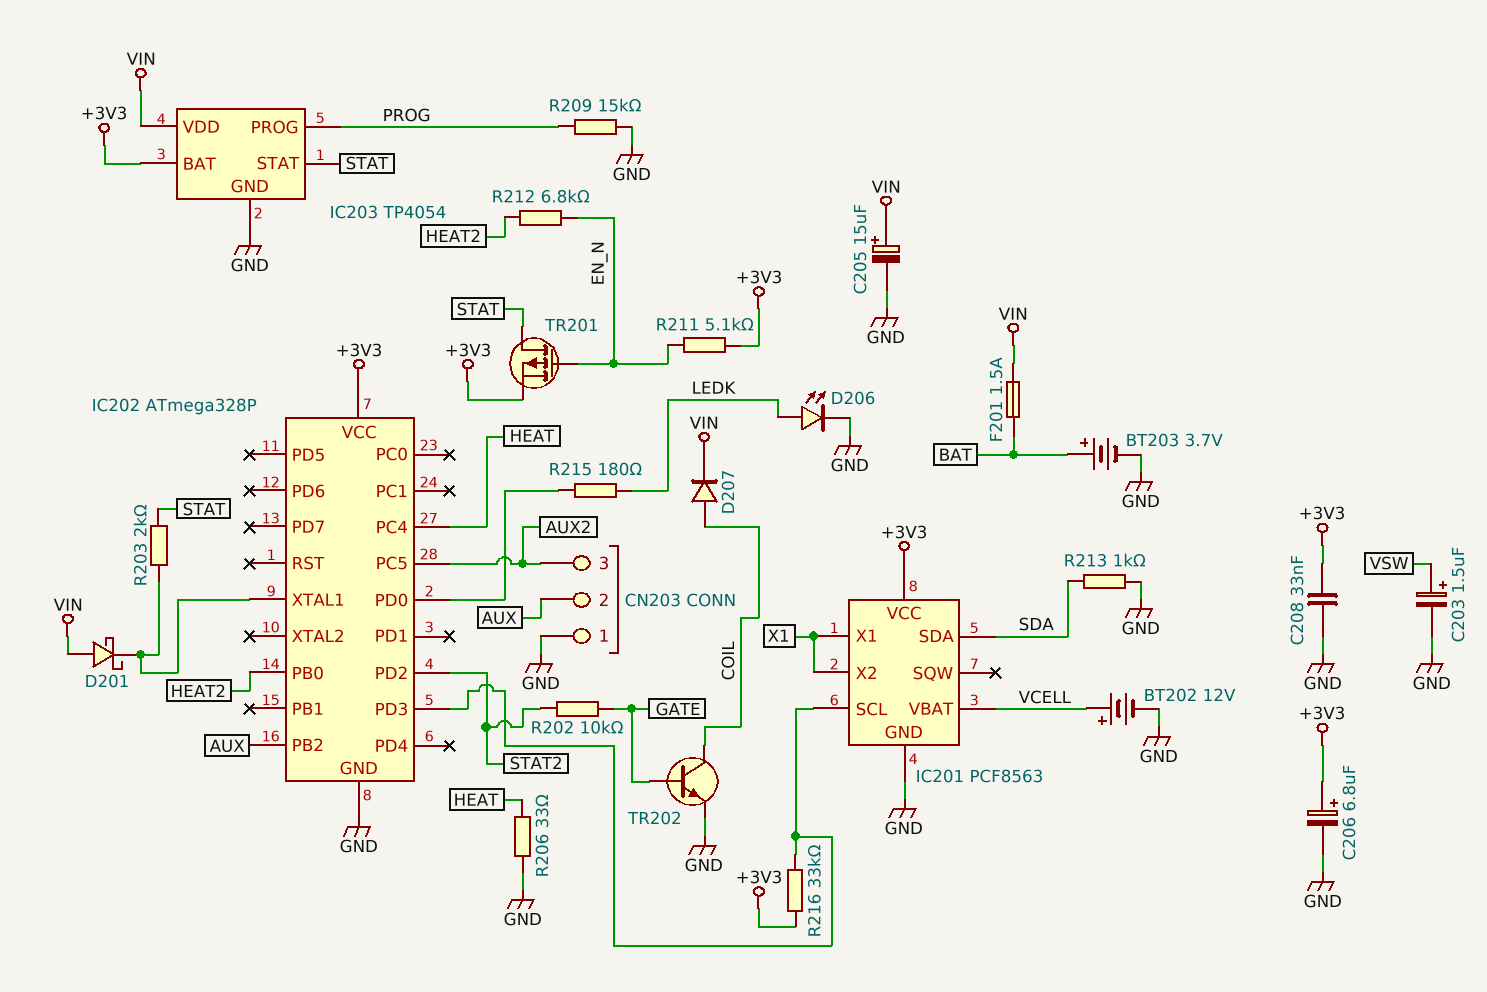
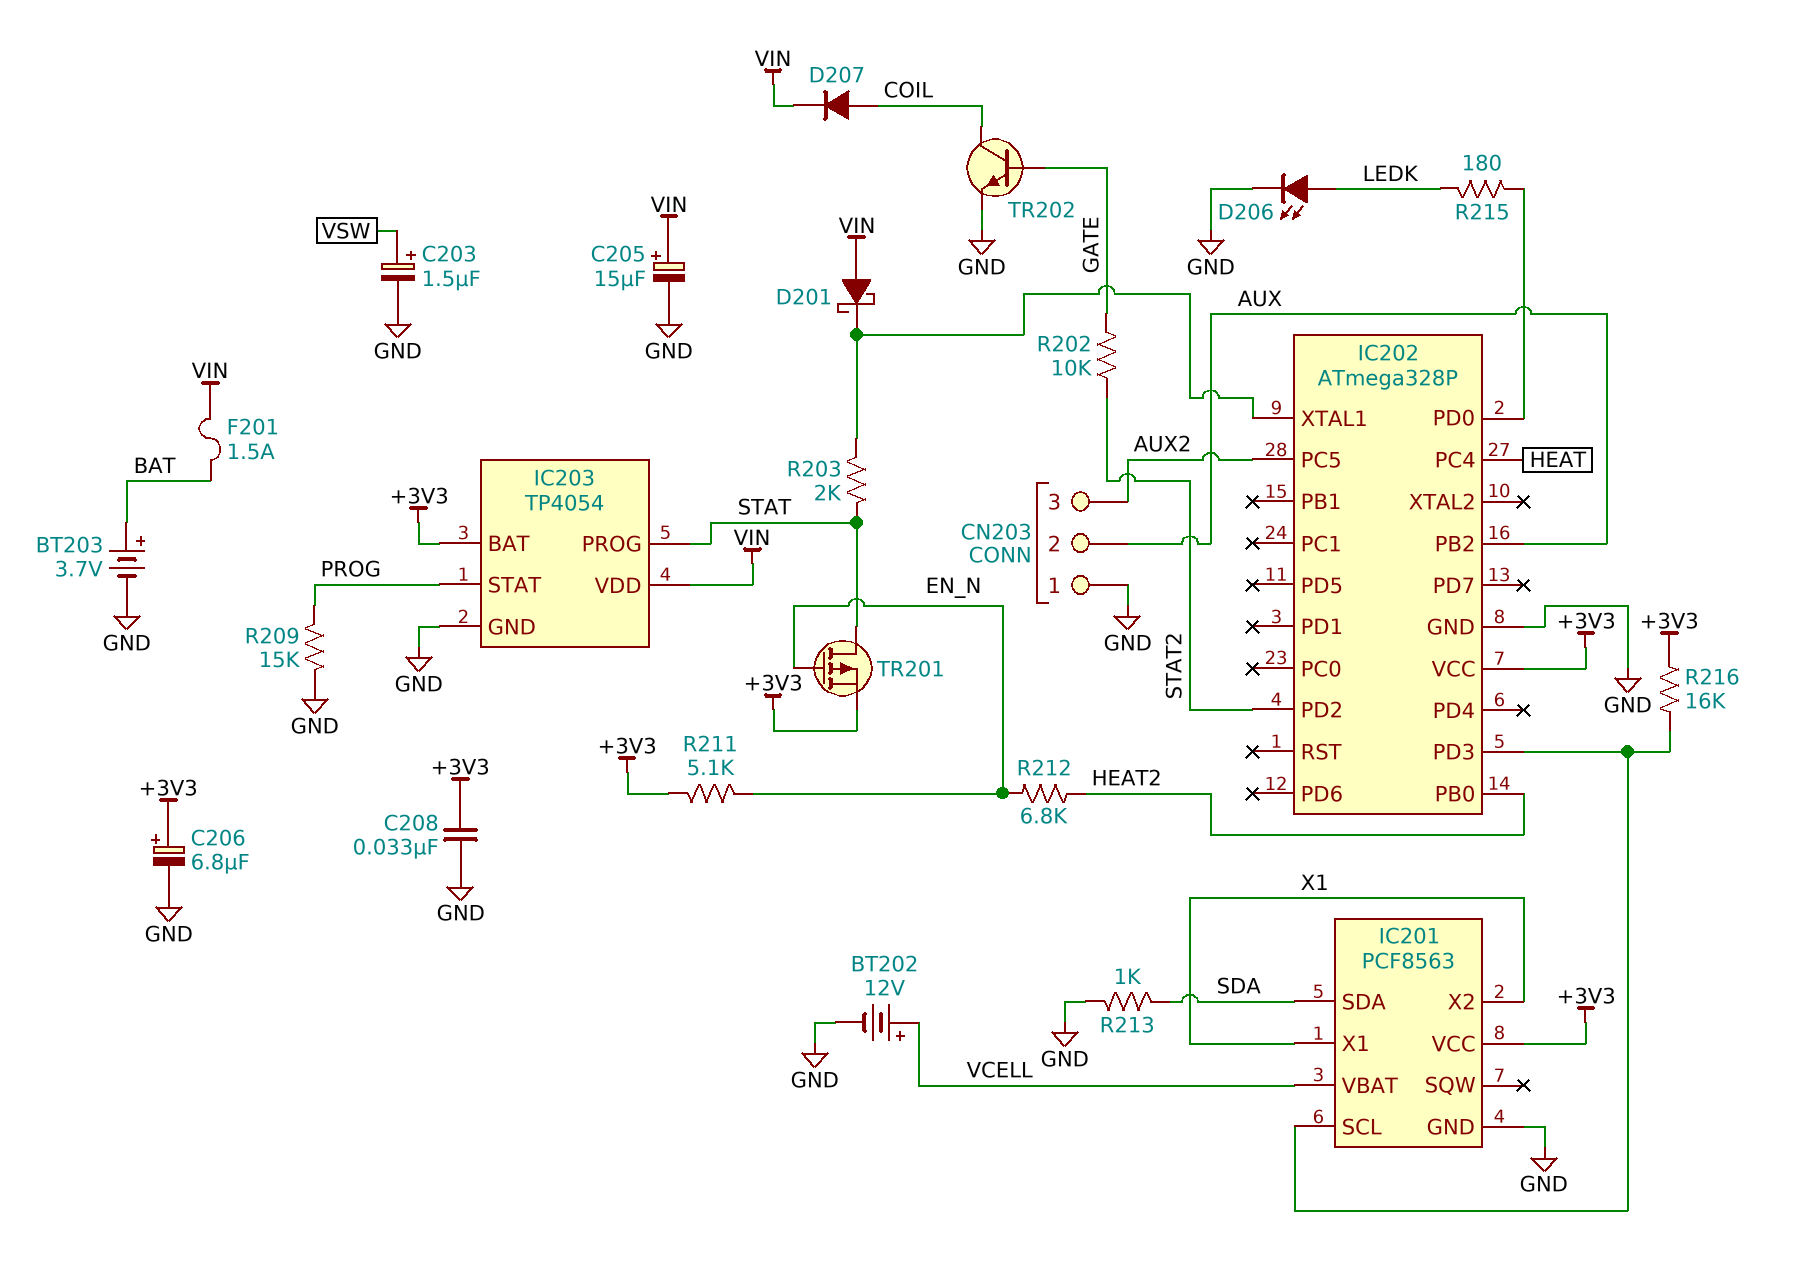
IC203 pin PROG: PROG -> STAT
IC203 pin STAT: STAT -> PROG
R206: 33 (GND, HEAT) -> none
R216: 33k (+3V3, IC201/SCL) -> 16k (+3V3, IC201/SCL)

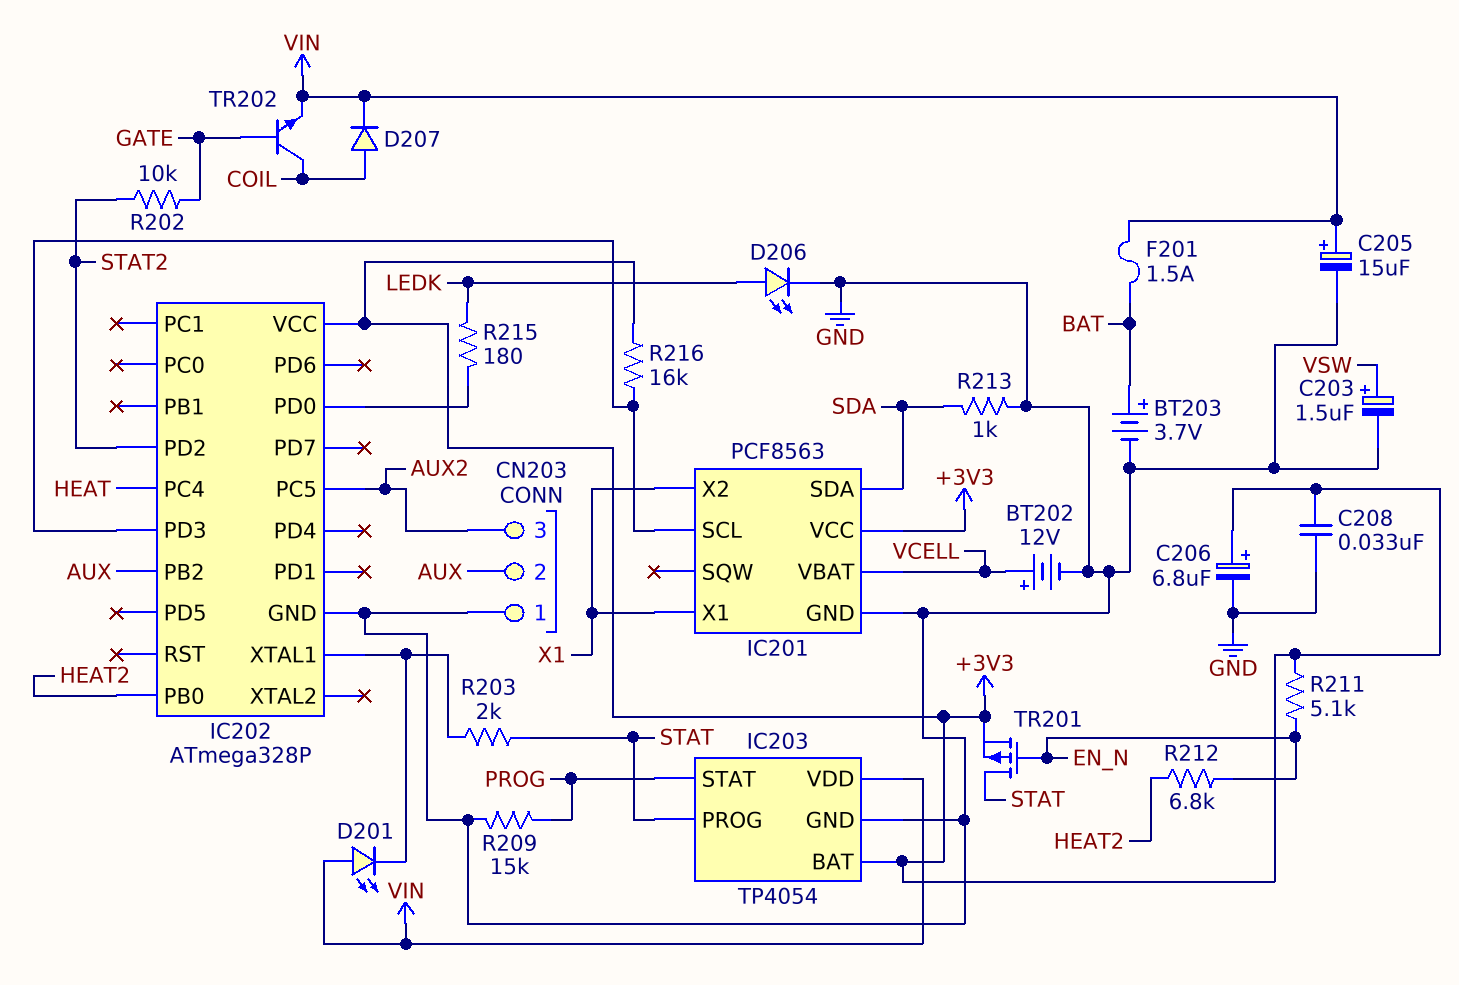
D201: schottky (A VIN, K IC202/XTAL1) -> LED (A VIN, K IC202/XTAL1)
TR202: NPN (B GATE, C COIL, E GND) -> NPN (B GATE, C COIL, E VIN)

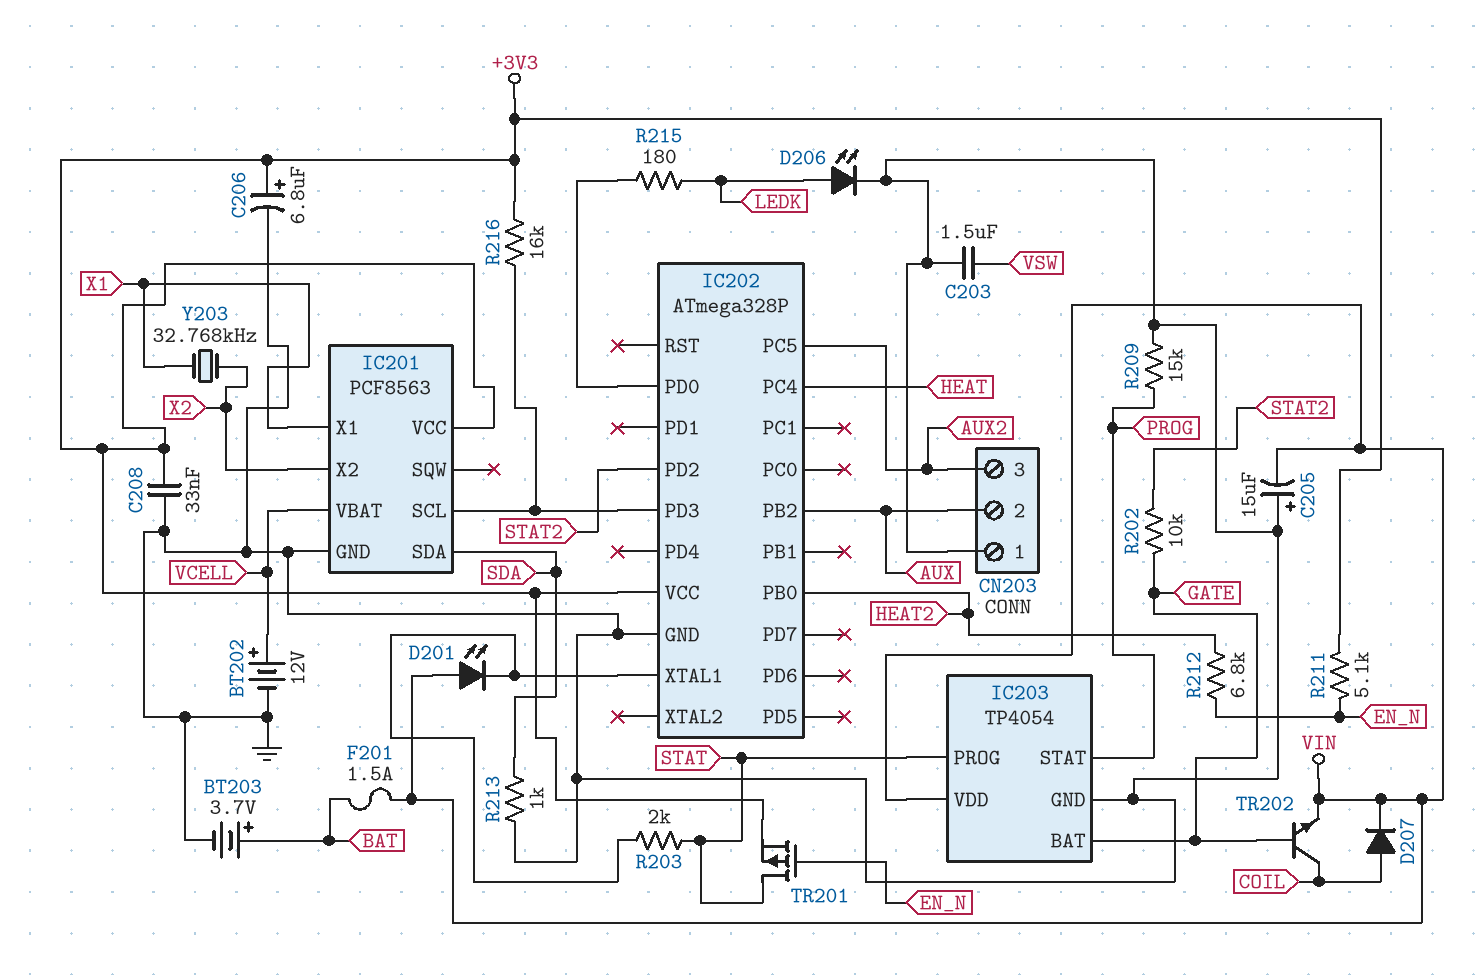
C203: 1.5uF (plus VSW, minus GND) -> 1.5uF (GND, VSW)
C205: 15uF (plus VIN, minus GND) -> 15uF (plus GND, minus VIN)
IC201 pin X2: X1 -> X2
IC203 pin BAT: +3V3 -> GATE
Y203: none -> 32.768kHz (X1, X2)

